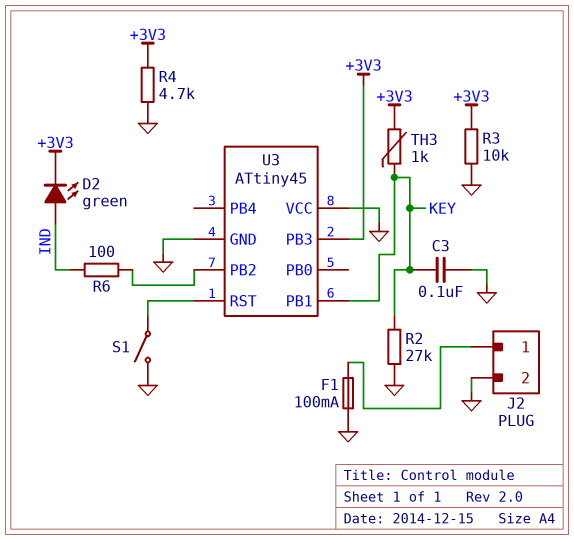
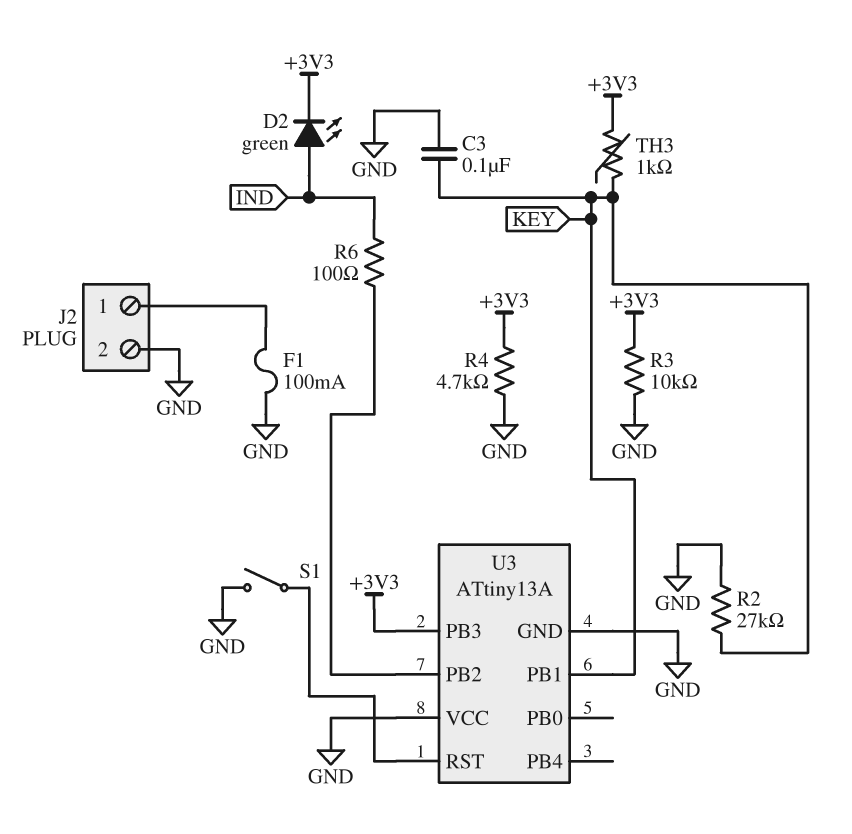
U3: ATtiny45 -> ATtiny13A

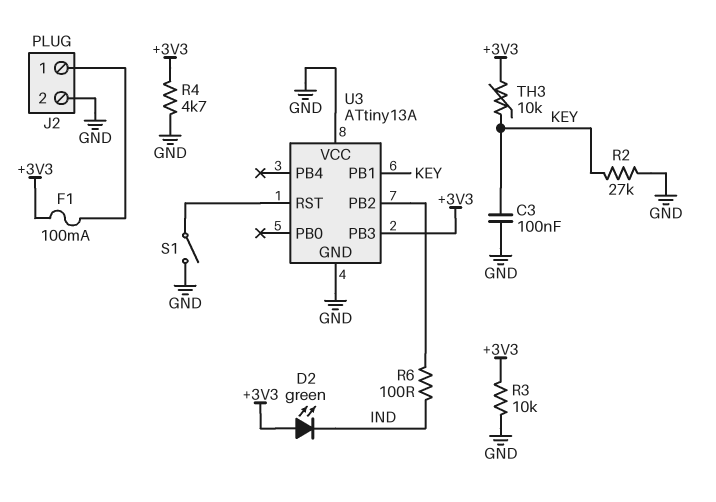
D2: LED green (A IND, K +3V3) -> LED green (A +3V3, K IND)
F1: 100mA (GND, J2/1) -> 100mA (+3V3, J2/1)
TH3: 1k (+3V3, KEY) -> 10k (+3V3, KEY)

